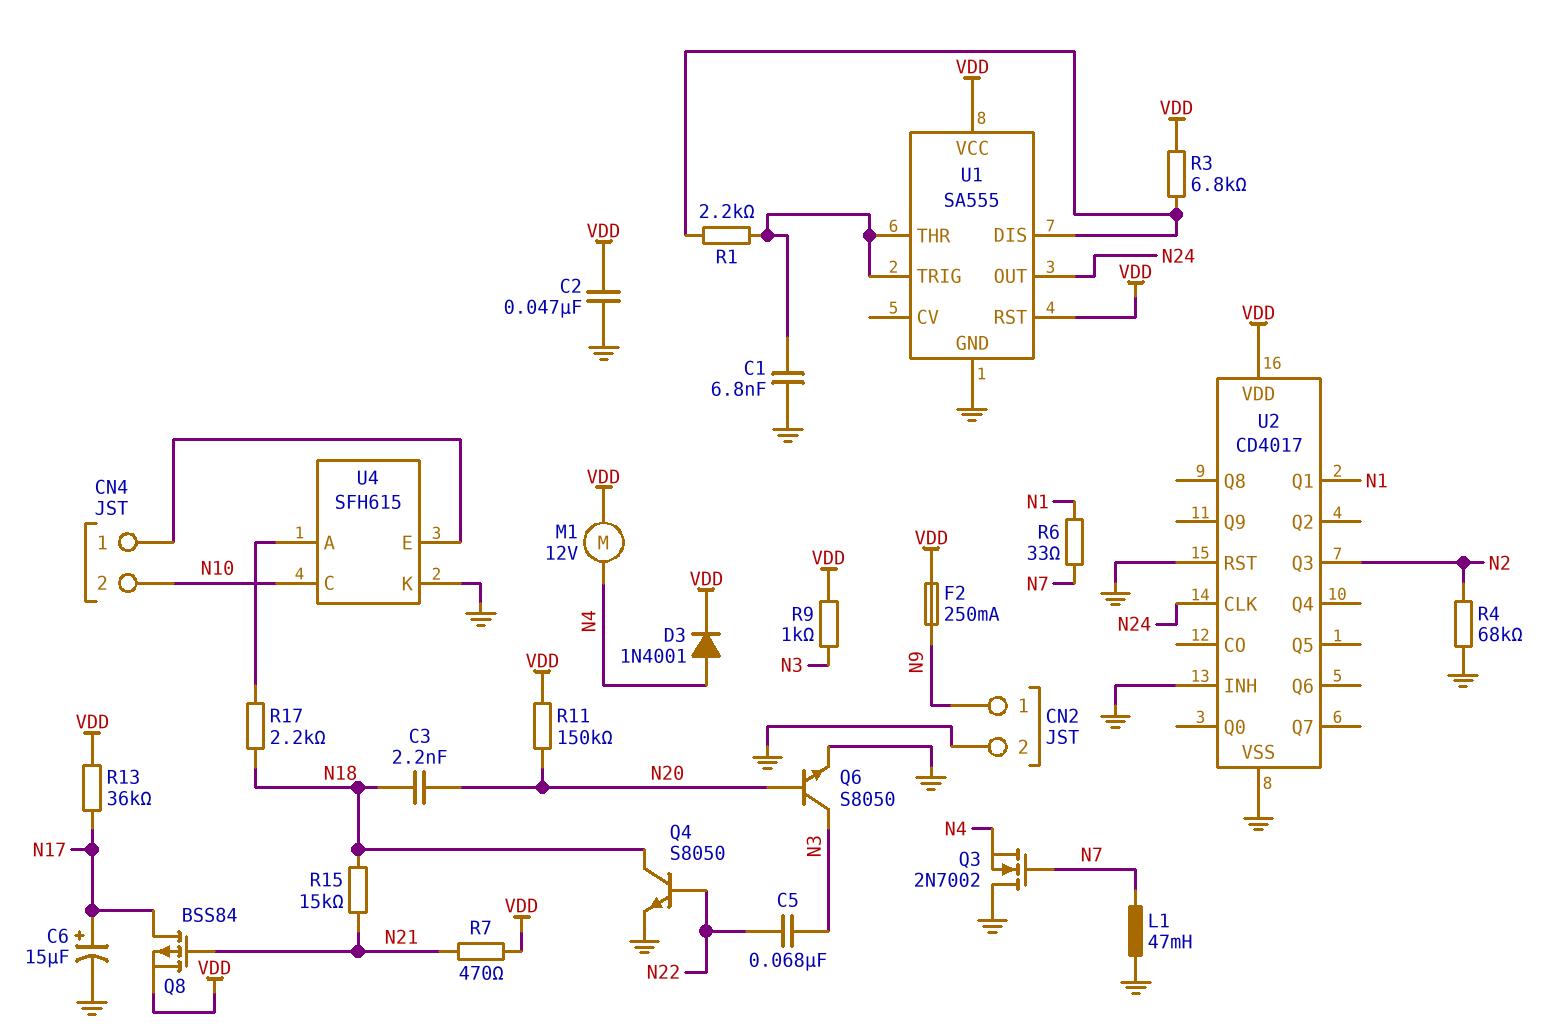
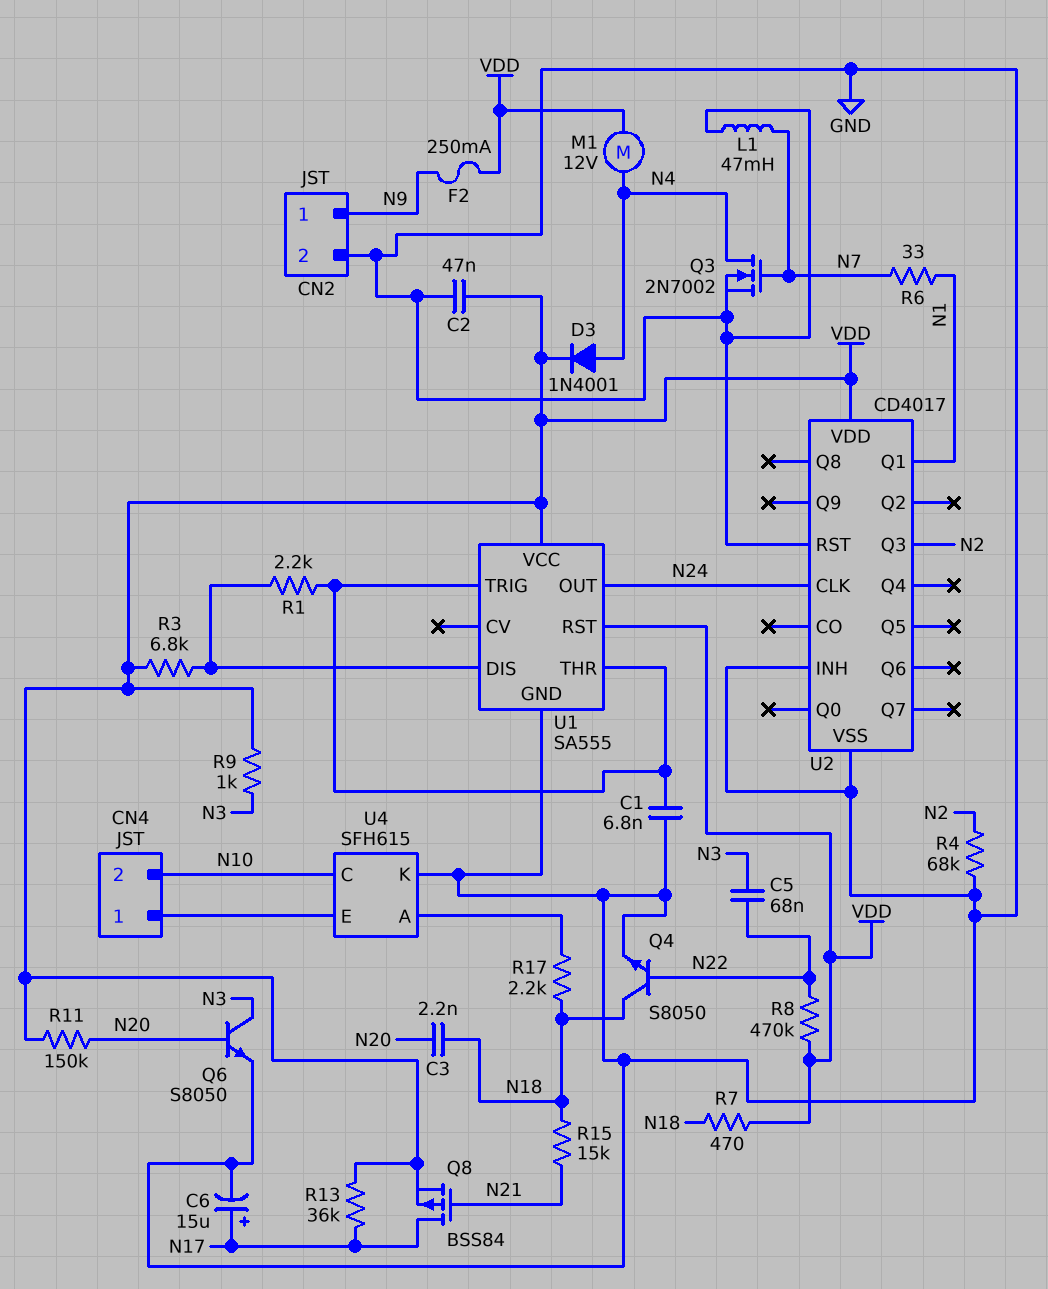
Q3: NMOS 2N7002 (G N7, D GND, S N4) -> NMOS 2N7002 (G N7, D N4, S GND)
R7: 470 (N21, VDD) -> 470 (N18, VDD)
R8: none -> 470k (N22, VDD)

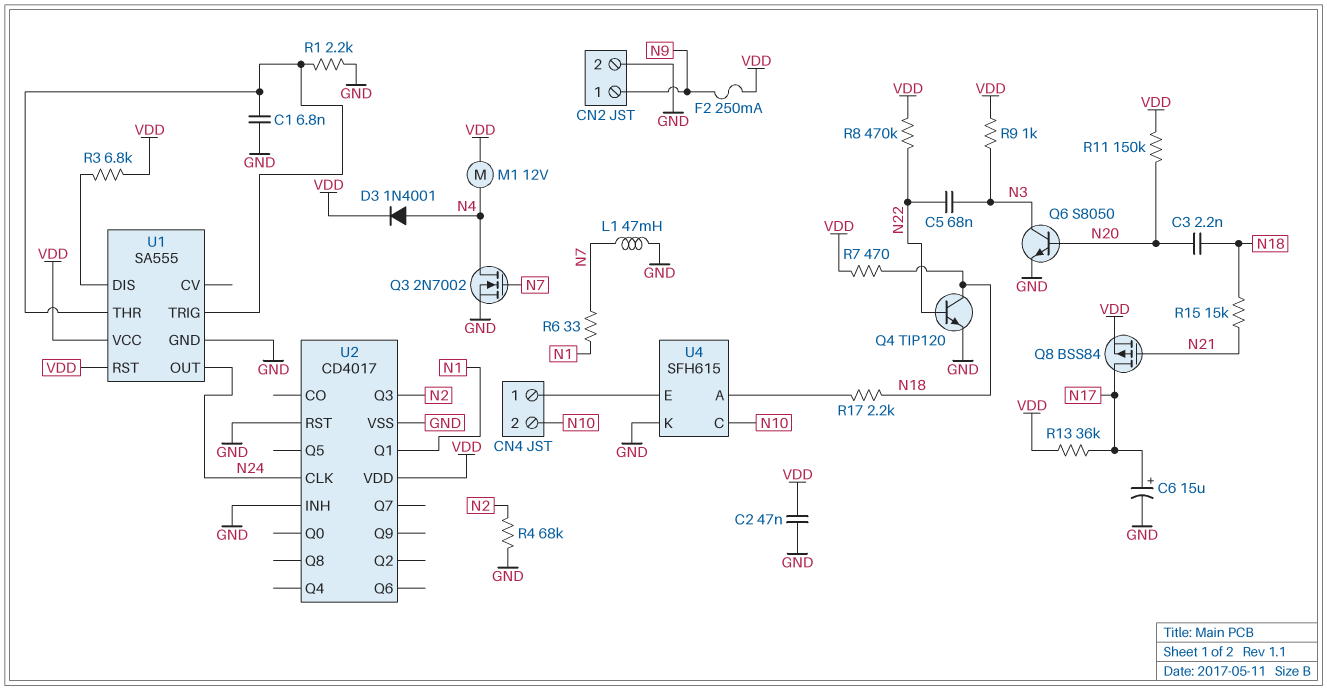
Q4: NPN S8050 (B N22, C N18, E GND) -> NPN TIP120 (B N22, C N18, E GND)
R1: 2.2k (U1/DIS, U1/THR) -> 2.2k (GND, U1/THR)

